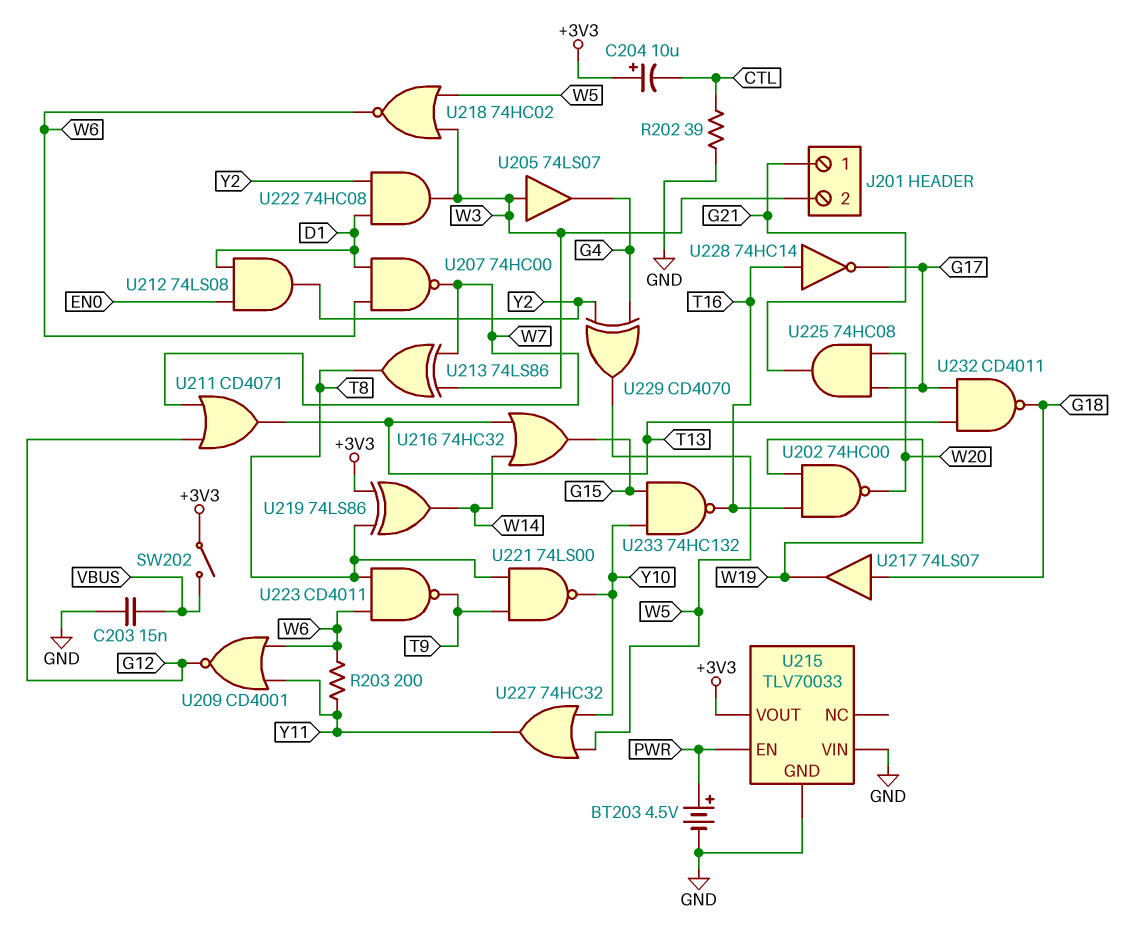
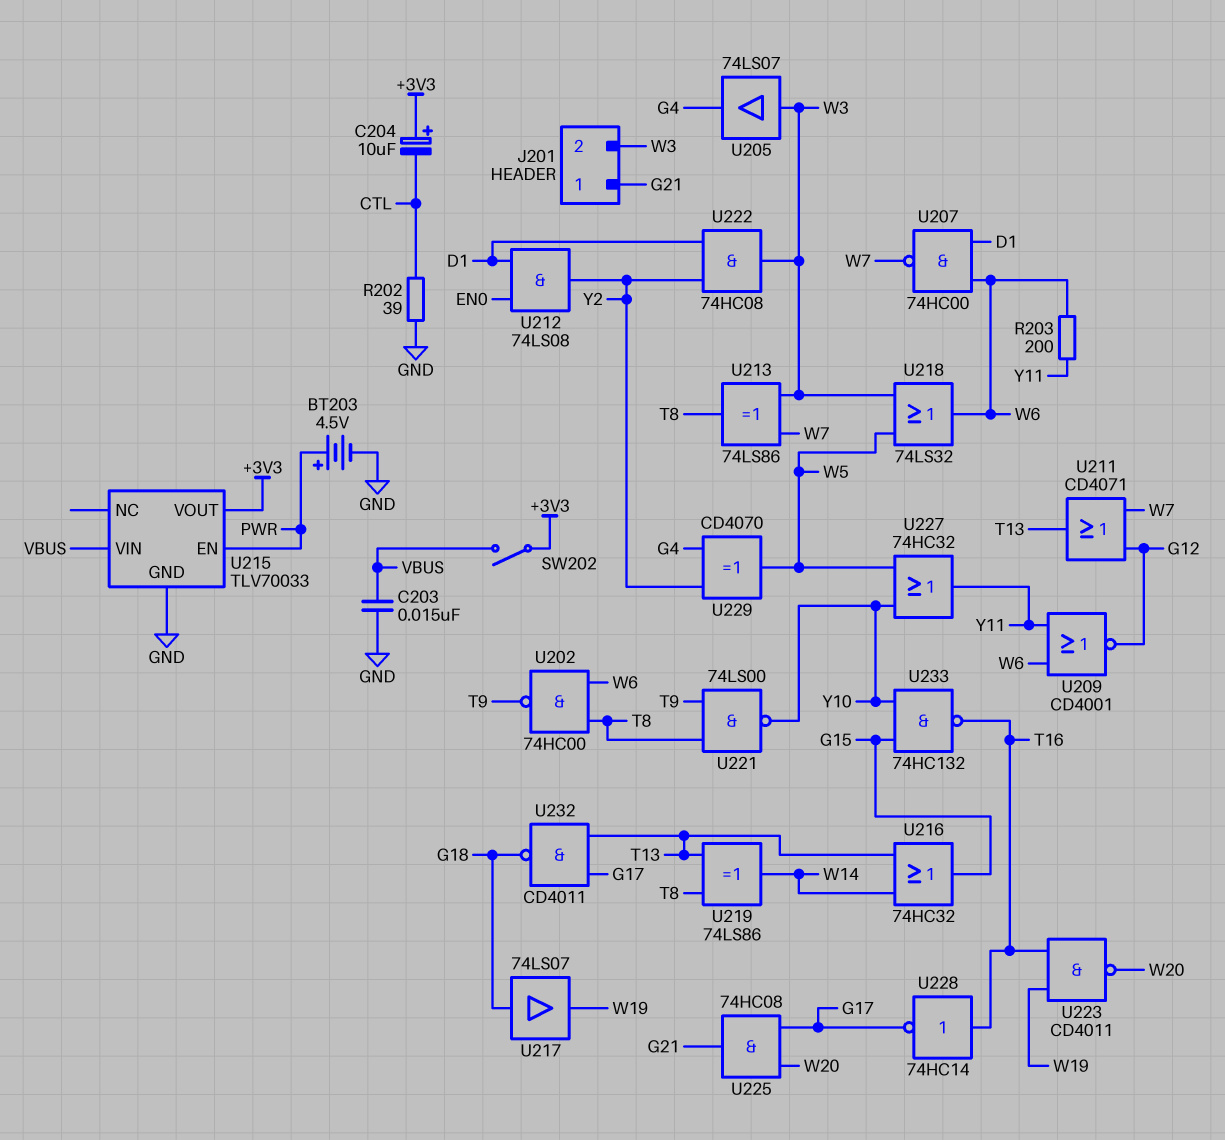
U202: NAND 74HC00 (in T16, in W19, out W20) -> NAND 74HC00 (in T8, in W6, out T9)
U215 pin VIN: GND -> VBUS
U218: NOR 74HC02 (in W3, in W5, out W6) -> OR 74LS32 (in W3, in W5, out W6)
U219: XOR 74LS86 (in +3V3, in T8, out W14) -> XOR 74LS86 (in T8, in T13, out W14)
U223: NAND CD4011 (in T8, in W6, out T9) -> NAND CD4011 (in T16, in W19, out W20)

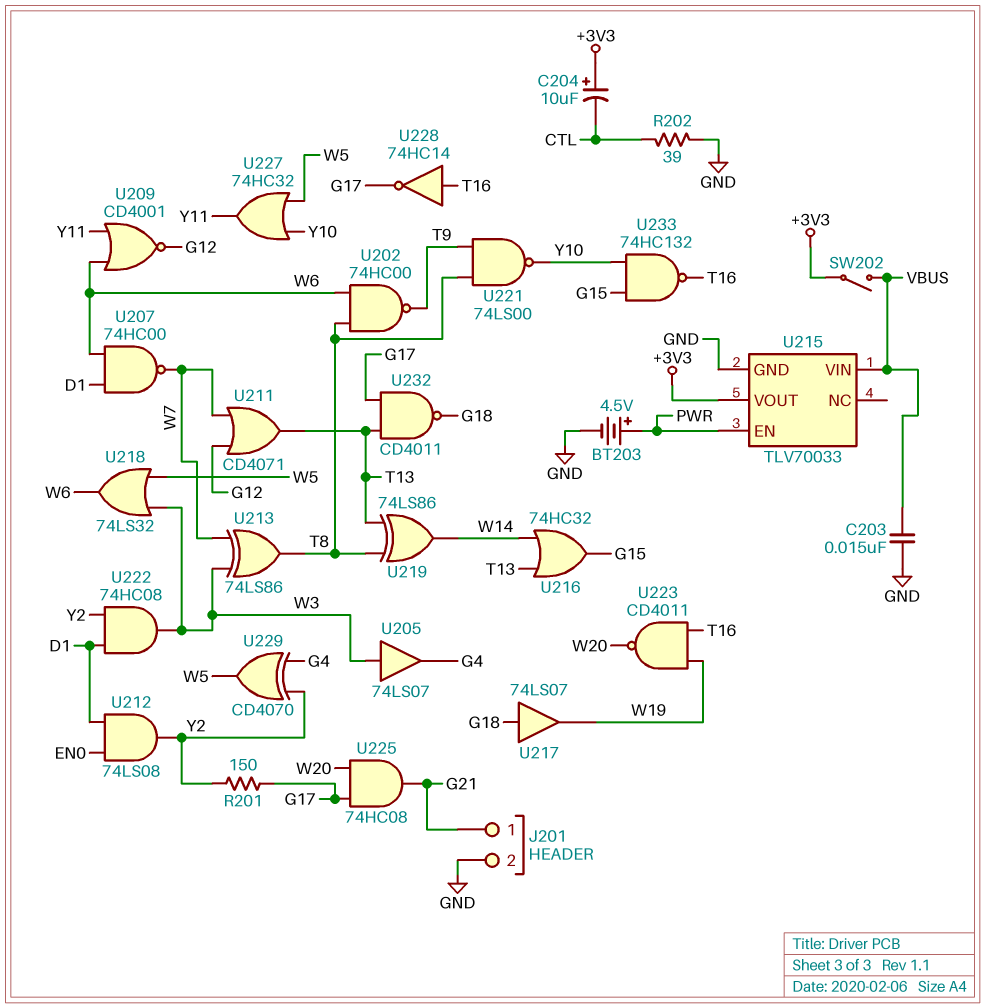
J201 pin 2: W3 -> GND
R201: none -> 150 (G17, Y2)
R203: 200 (W6, Y11) -> none

